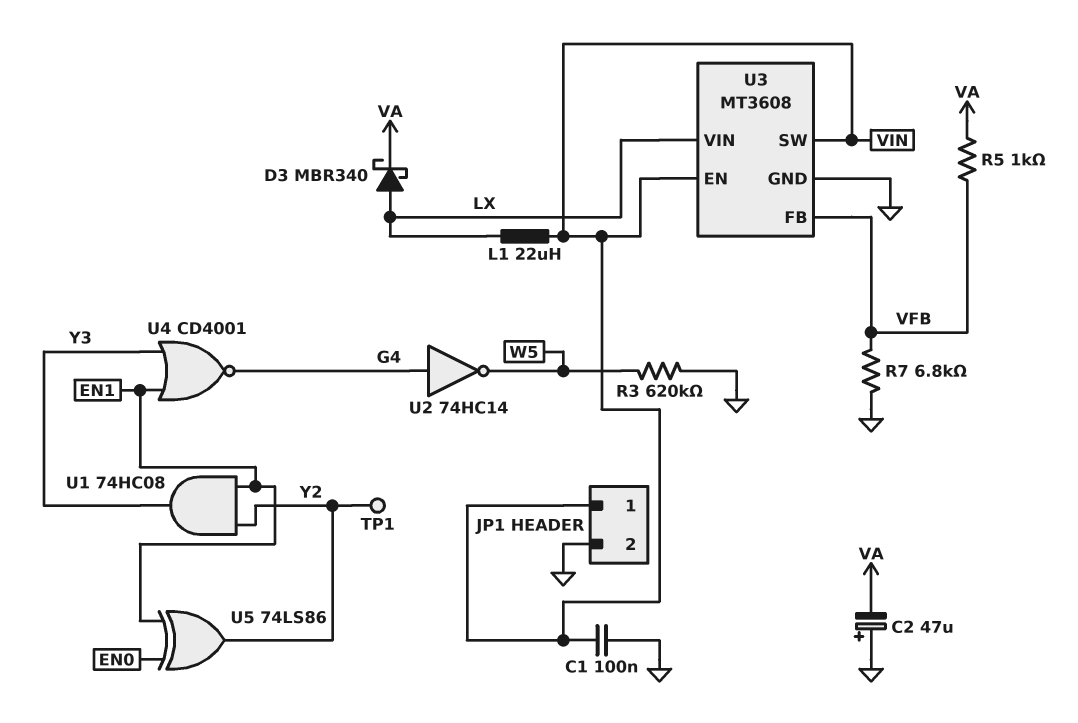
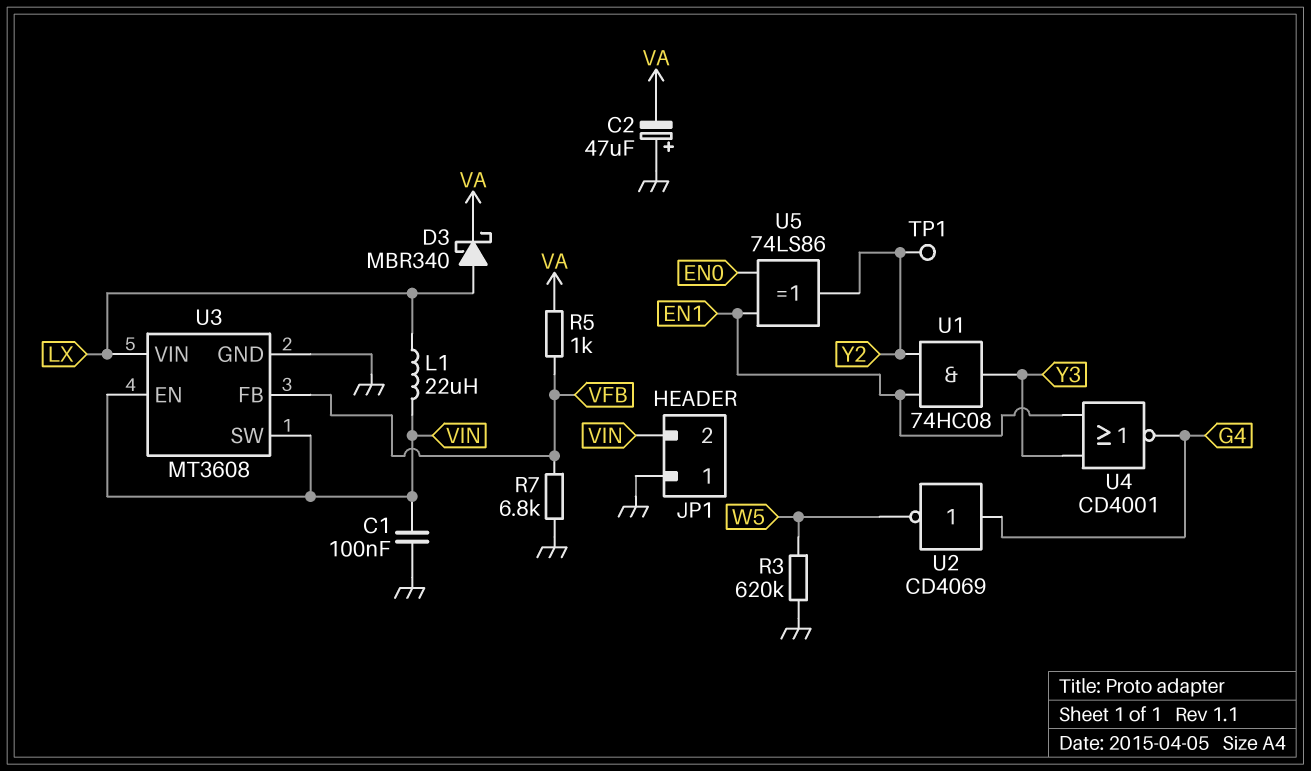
JP1 pin 1: VIN -> GND
JP1 pin 2: GND -> VIN
U2: NOT 74HC14 (in G4, out W5) -> NOT CD4069 (in G4, out W5)

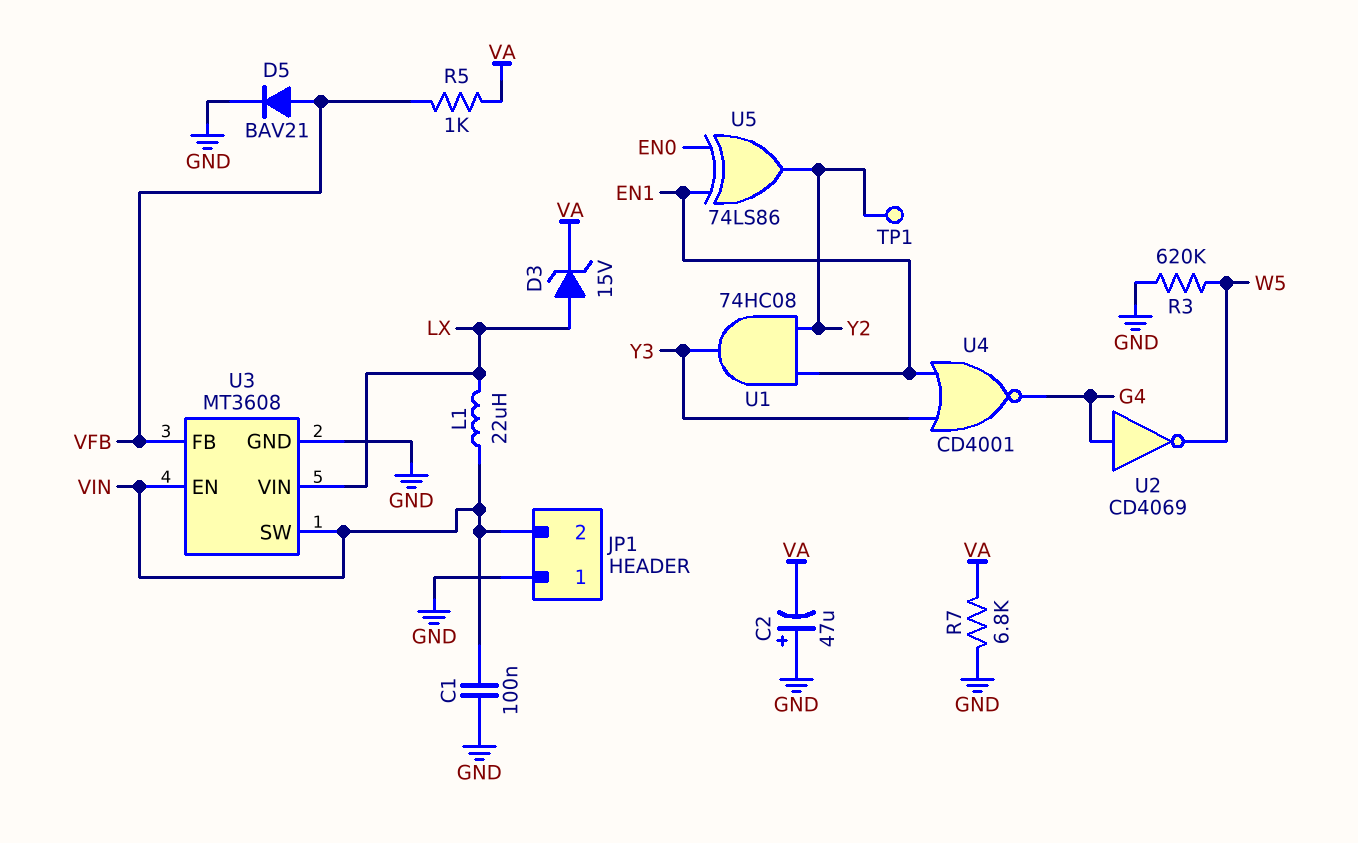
D3: schottky MBR340 (A LX, K VA) -> zener 15V (A LX, K VA)
D5: none -> diode BAV21 (A VFB, K GND)
R7: 6.8k (GND, VFB) -> 6.8k (GND, VA)

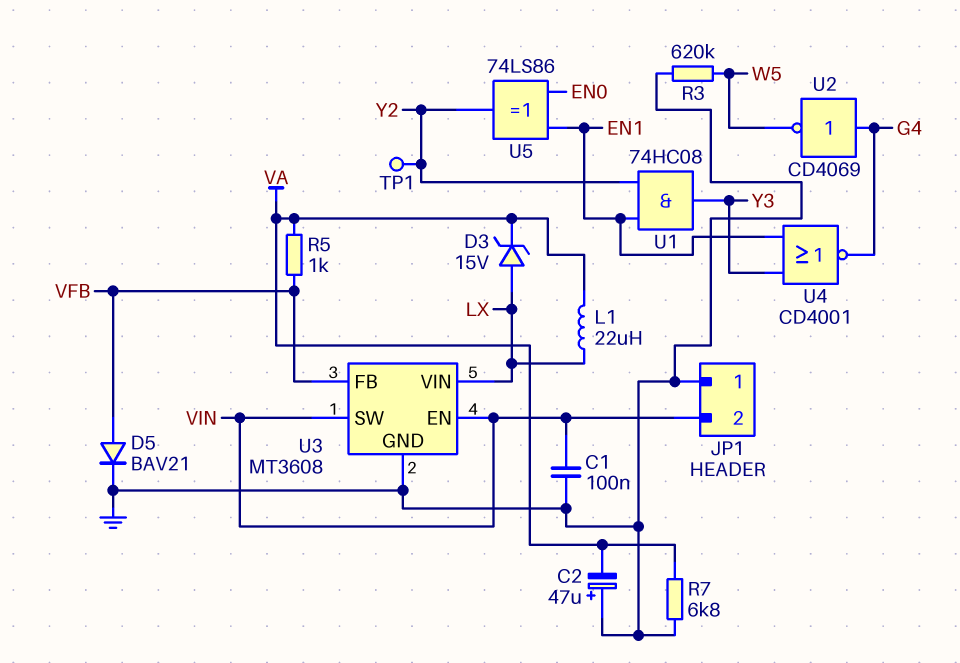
L1: 22uH (LX, VIN) -> 22uH (LX, VA)

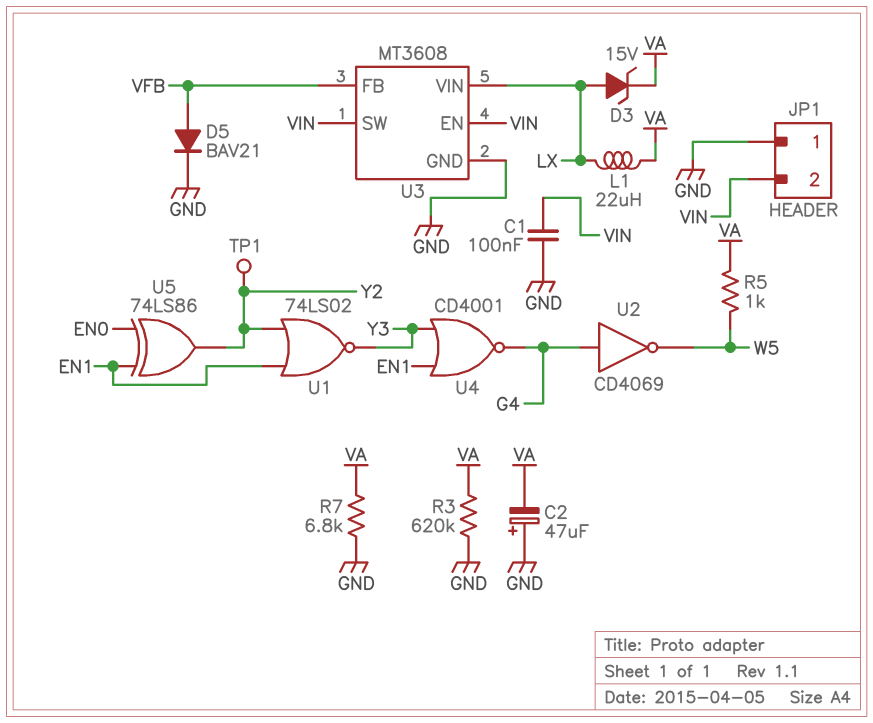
R3: 620k (GND, W5) -> 620k (GND, VA)
R5: 1k (VA, VFB) -> 1k (VA, W5)
U1: AND 74HC08 (in EN1, in Y2, out Y3) -> NOR 74LS02 (in EN1, in Y2, out Y3)

